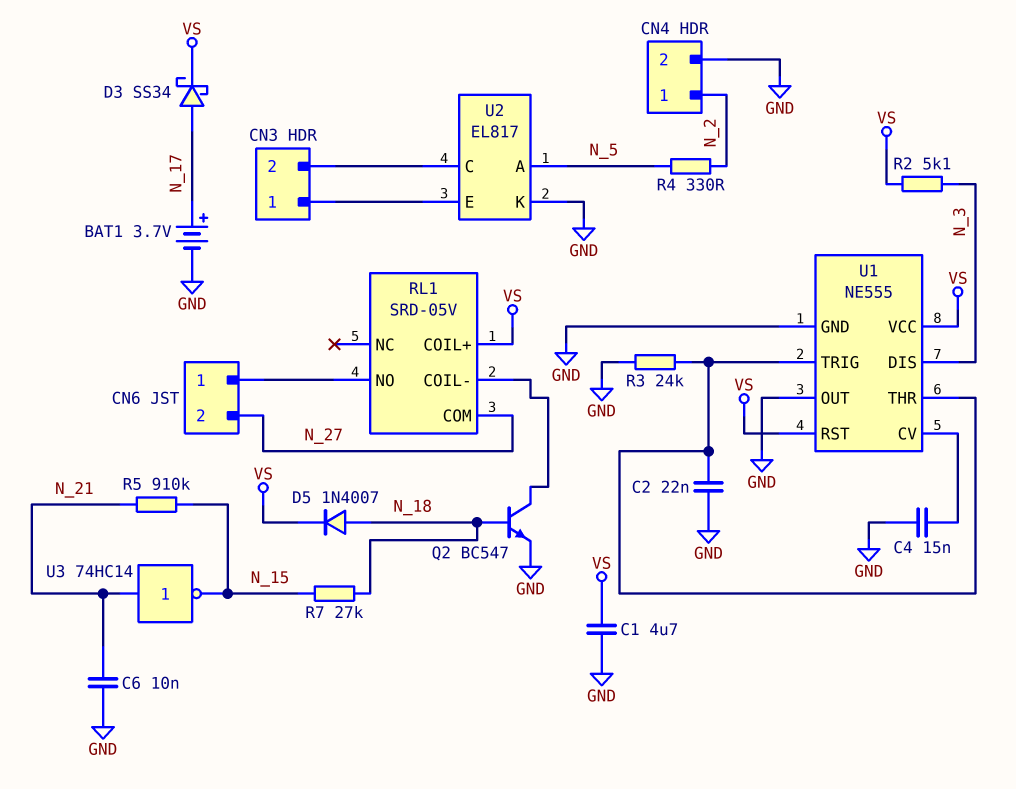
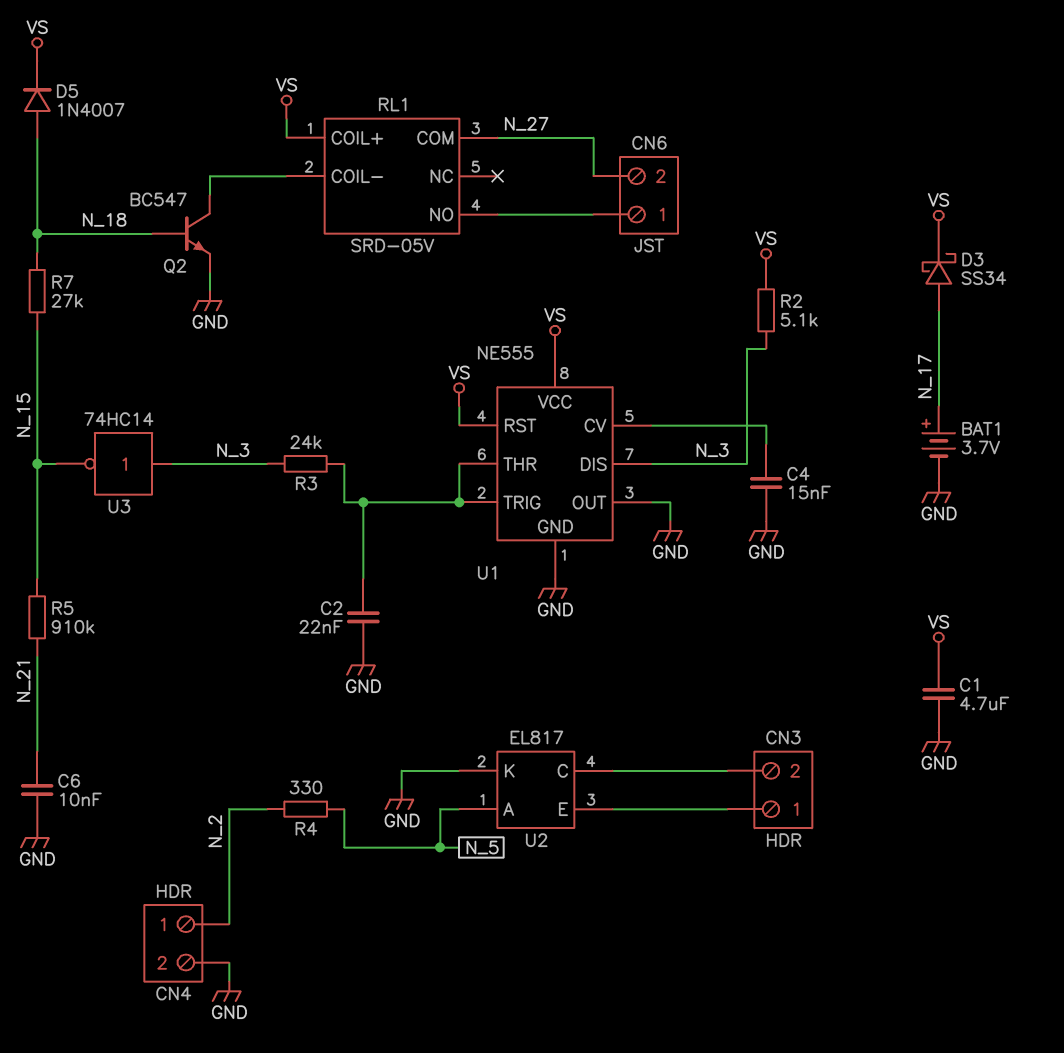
R3: 24k (GND, U1/THR) -> 24k (N_3, U1/THR)
U3: NOT 74HC14 (in N_21, out N_15) -> NOT 74HC14 (in N_3, out N_15)

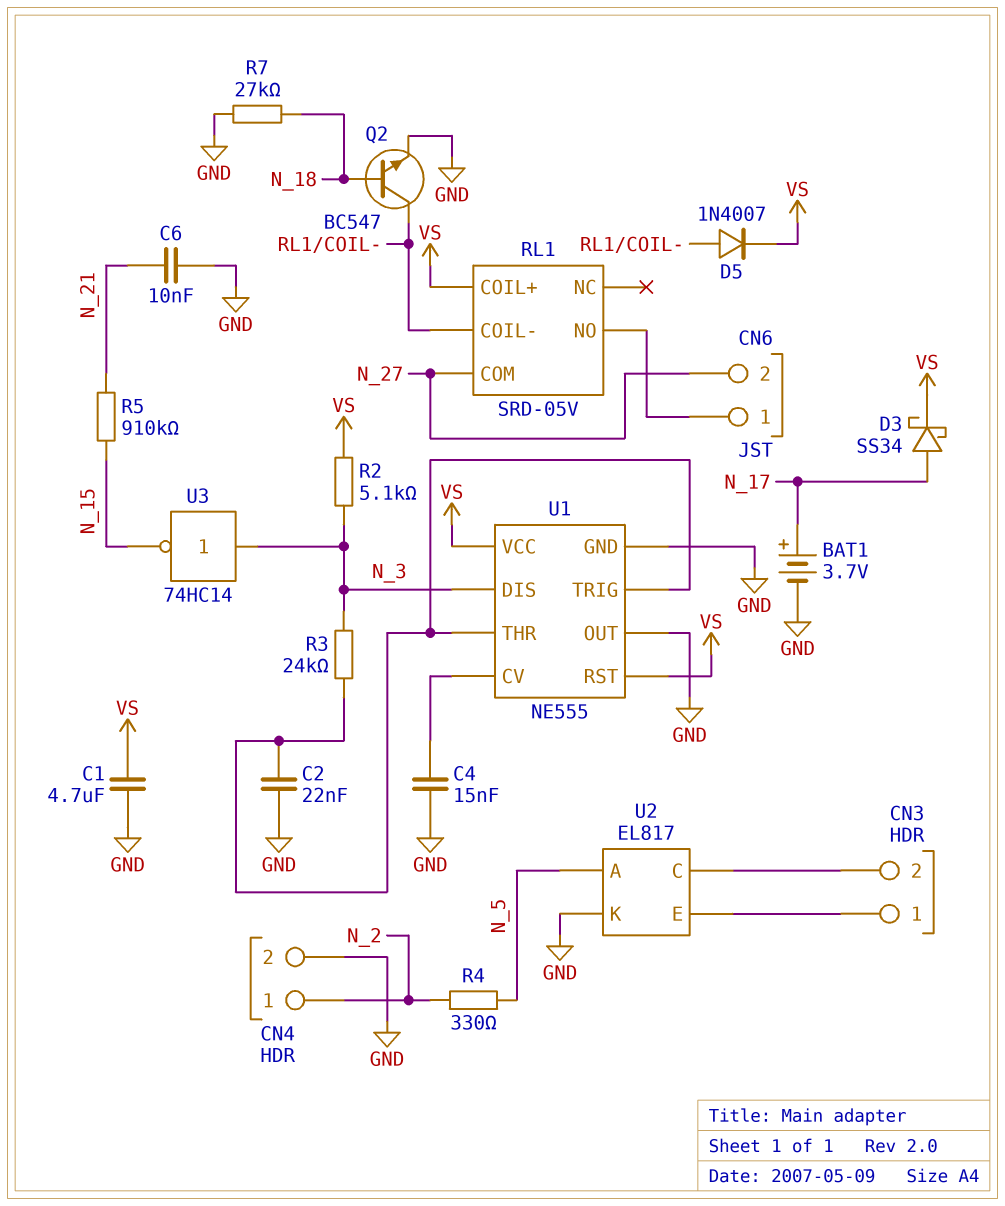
D5: diode 1N4007 (A N_18, K VS) -> diode 1N4007 (A RL1/COIL-, K VS)
R7: 27k (N_15, N_18) -> 27k (GND, N_18)

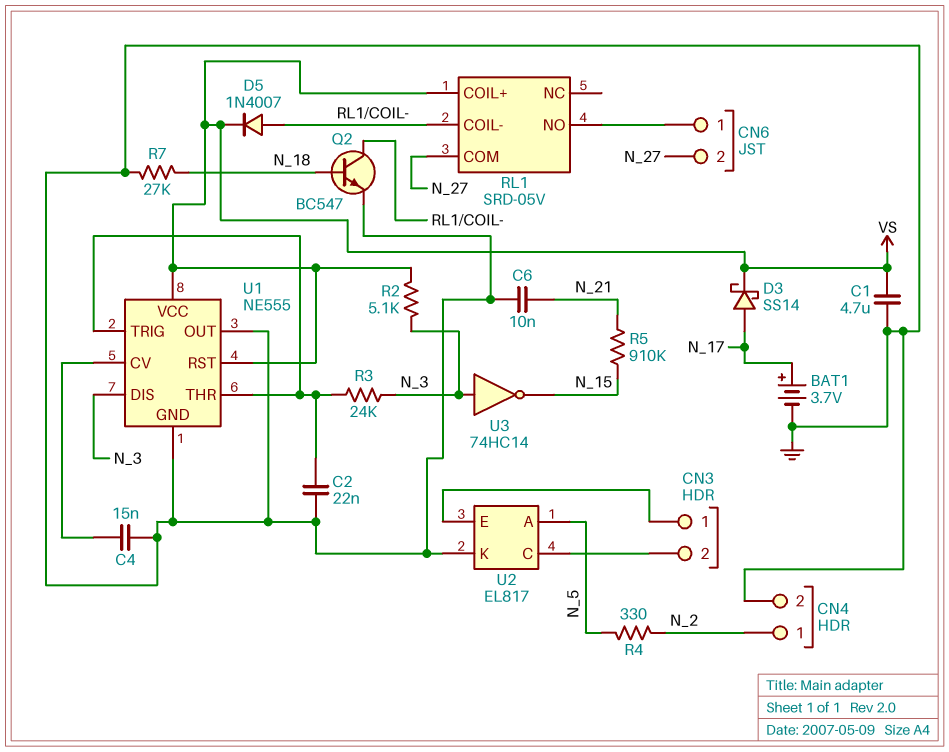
D3: schottky SS34 (A N_17, K VS) -> schottky SS14 (A N_17, K VS)

